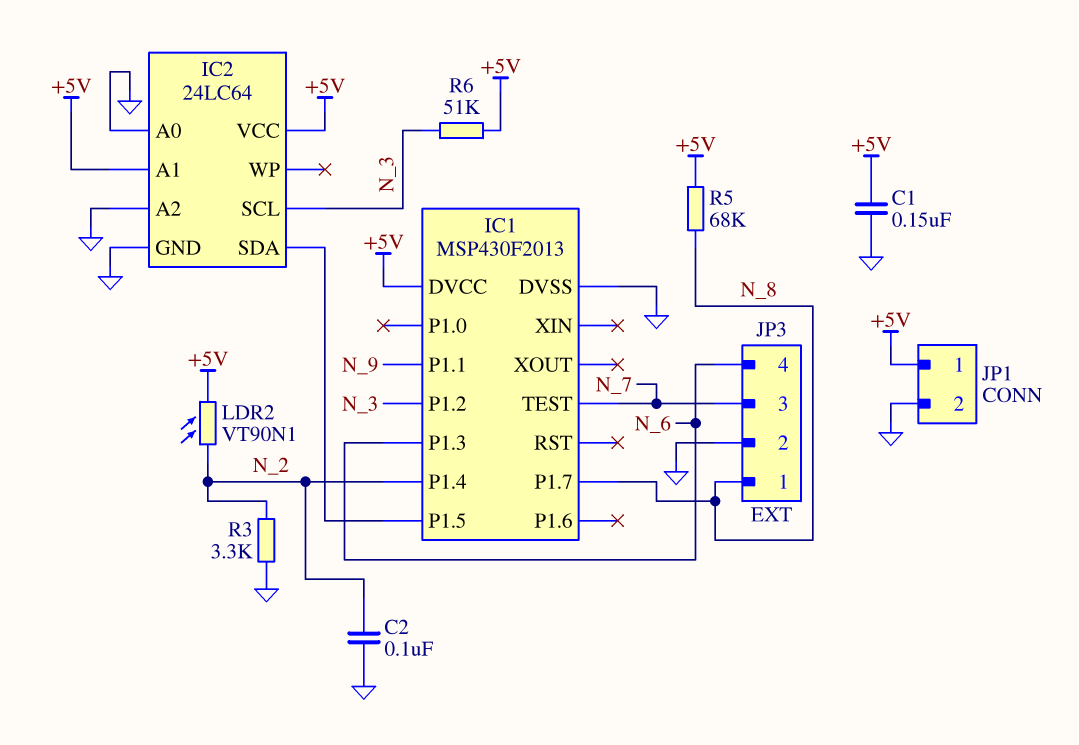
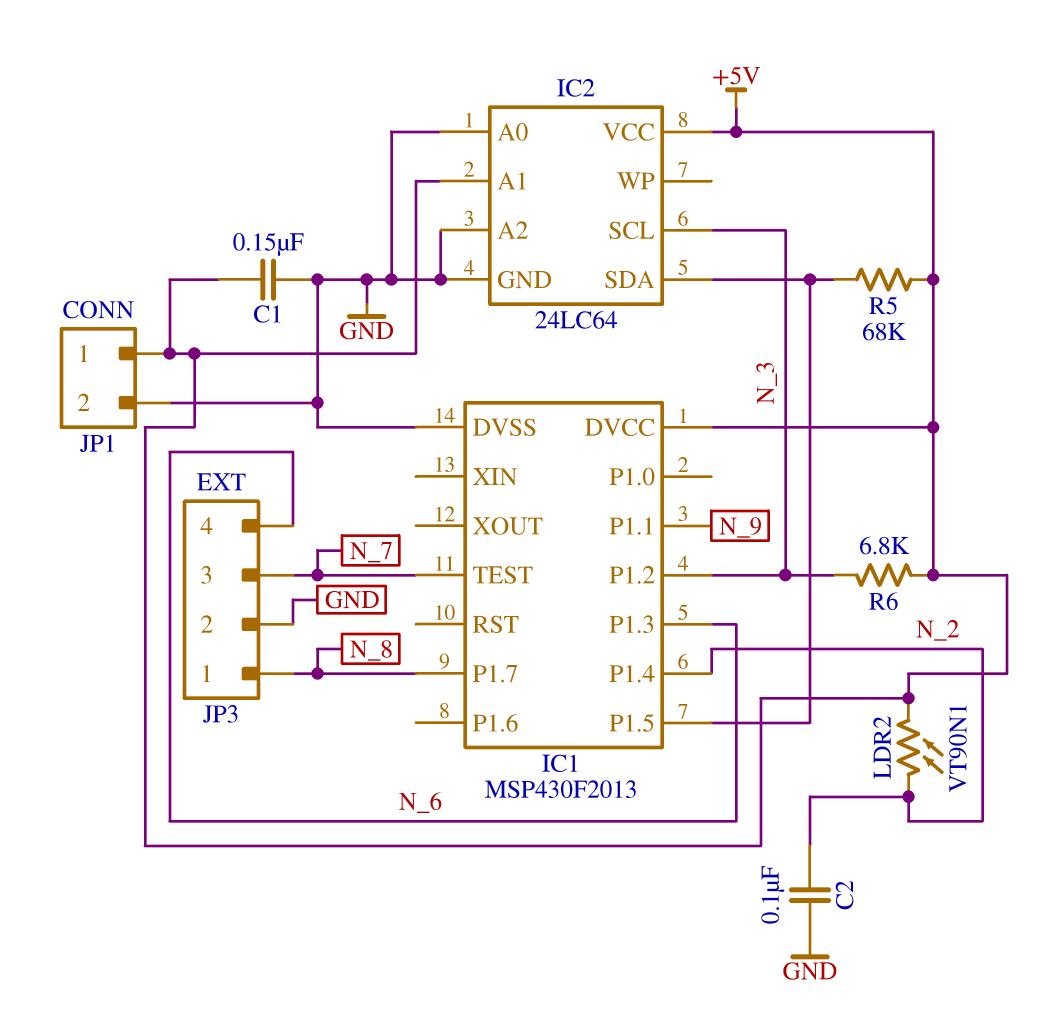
R3: 3.3k (GND, N_2) -> none
R5: 68k (+5V, N_8) -> 68k (+5V, IC1/P1.5)
R6: 51k (+5V, N_3) -> 6.8k (+5V, N_3)

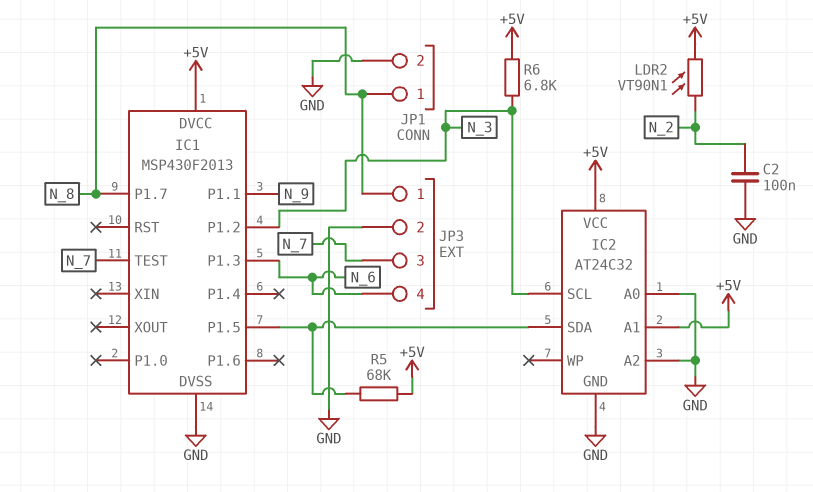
C1: 150nF (+5V, GND) -> none
IC1 pin P1.4: N_2 -> none
IC2: 24LC64 -> AT24C32
JP1 pin 1: +5V -> N_8

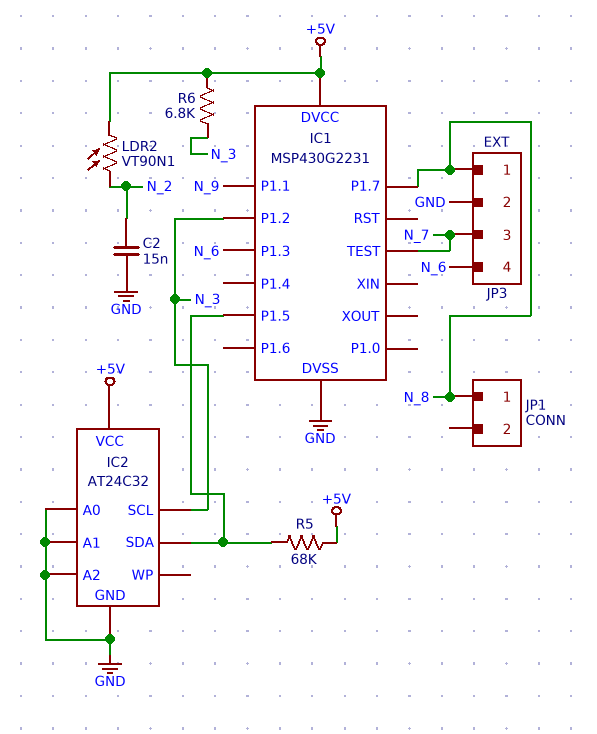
C2: 100nF (GND, N_2) -> 15nF (GND, N_2)
IC1: MSP430F2013 -> MSP430G2231
IC2 pin A1: +5V -> GND
JP1 pin 2: GND -> none

